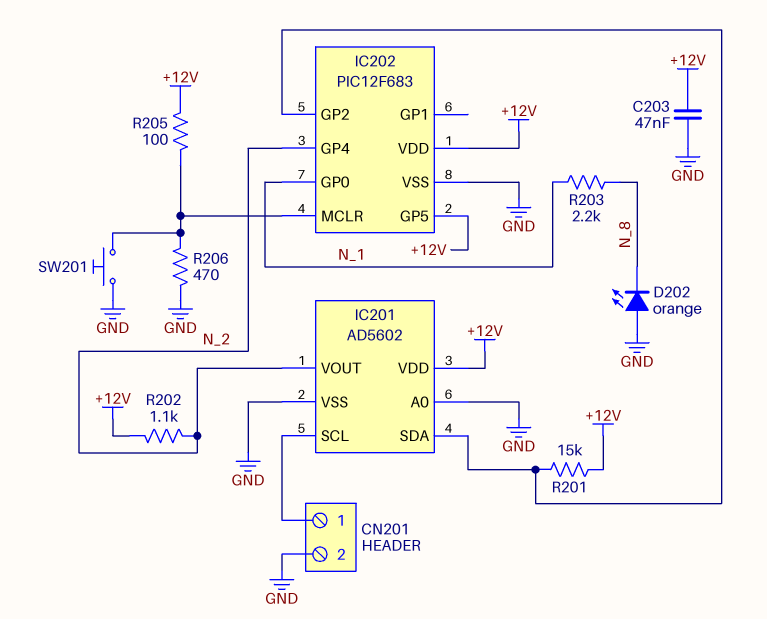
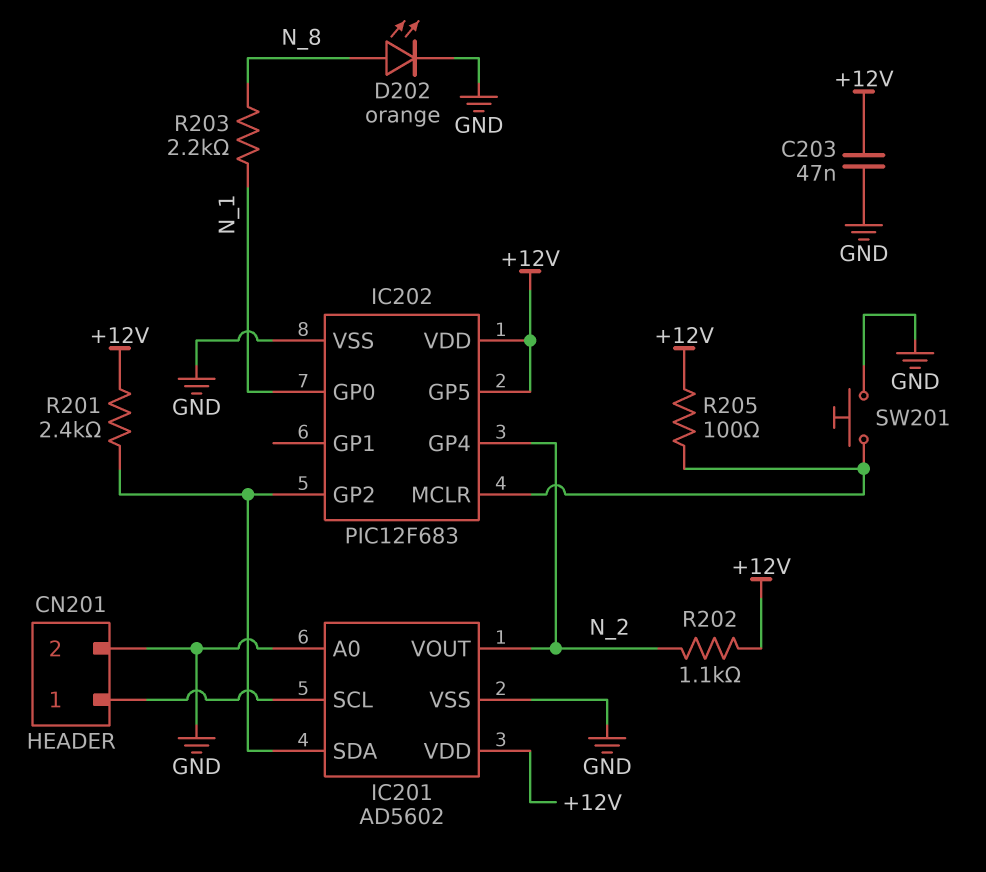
D202: LED orange (A GND, K N_8) -> LED orange (A N_8, K GND)
R201: 15k (+12V, IC201/SDA) -> 2.4k (+12V, IC201/SDA)
R206: 470 (GND, IC202/MCLR) -> none

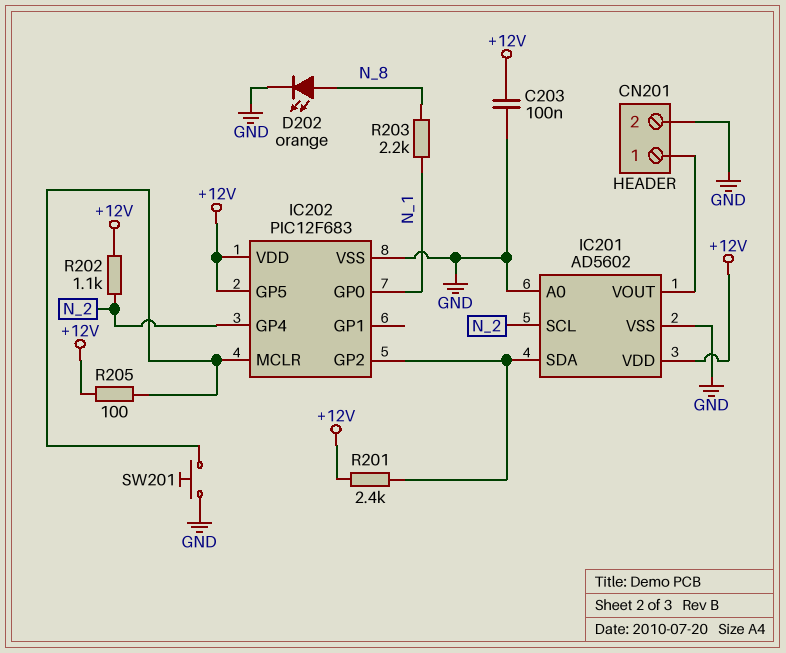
C203: 47nF (+12V, GND) -> 100nF (+12V, GND)
IC201 pin SCL: CN201/1 -> N_2
IC201 pin VOUT: N_2 -> CN201/1

